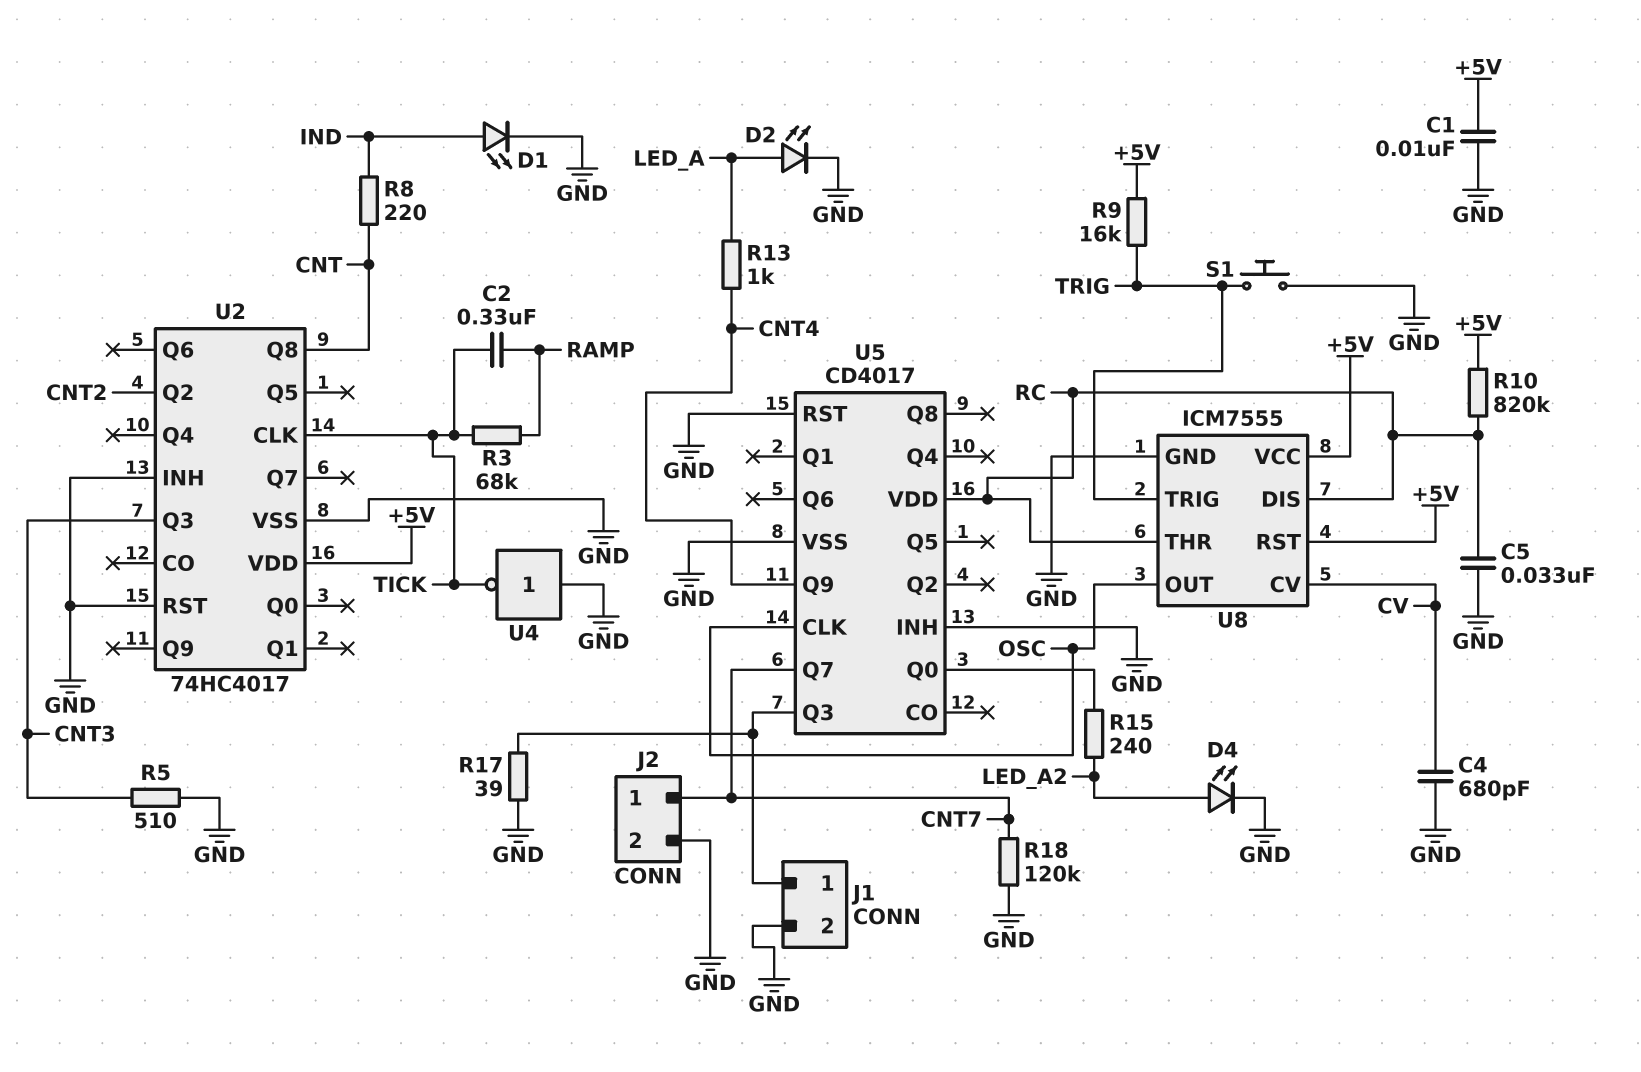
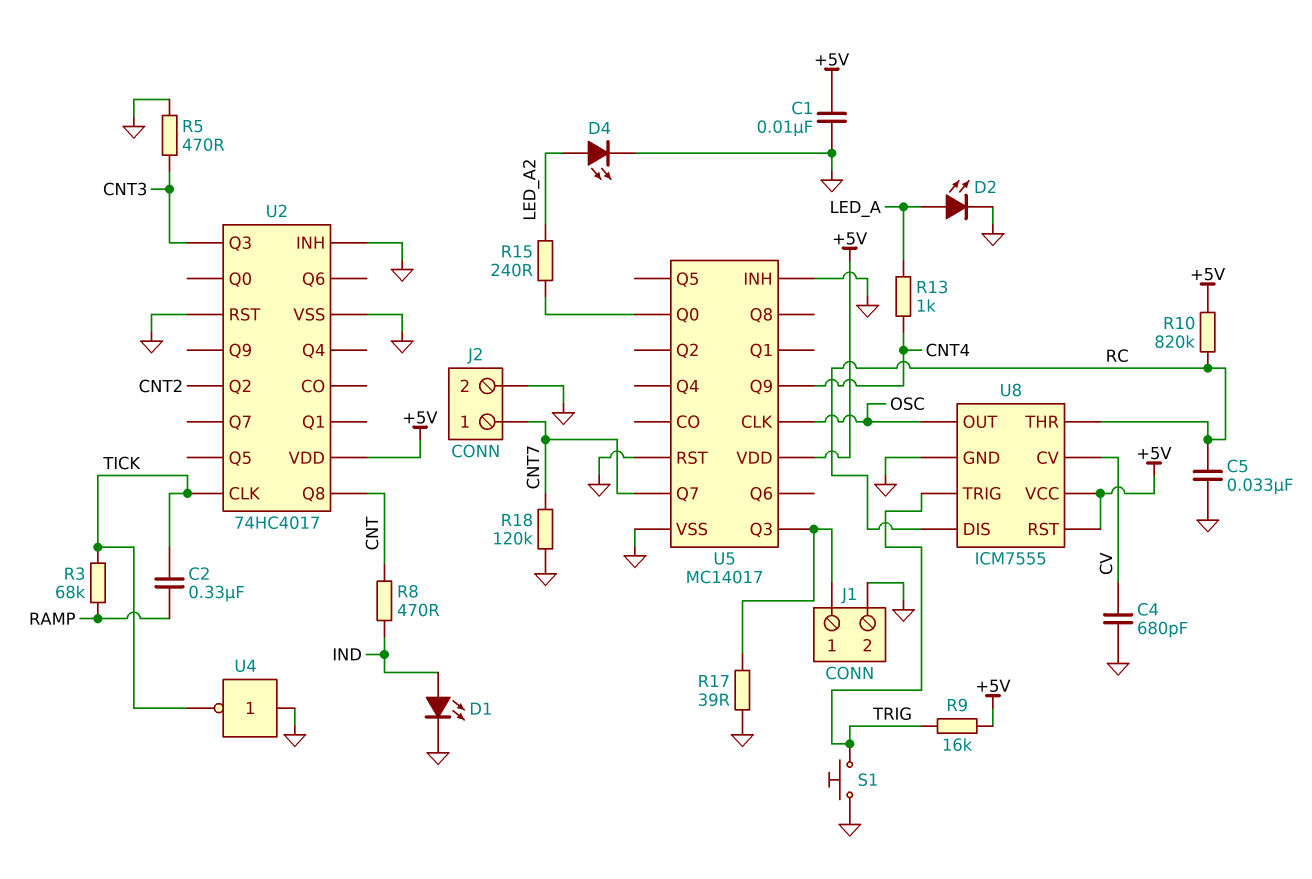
R5: 510 (CNT3, GND) -> 470 (CNT3, GND)
R8: 220 (CNT, IND) -> 470 (CNT, IND)
U5: CD4017 -> MC14017
U5 pin VDD: RC -> +5V

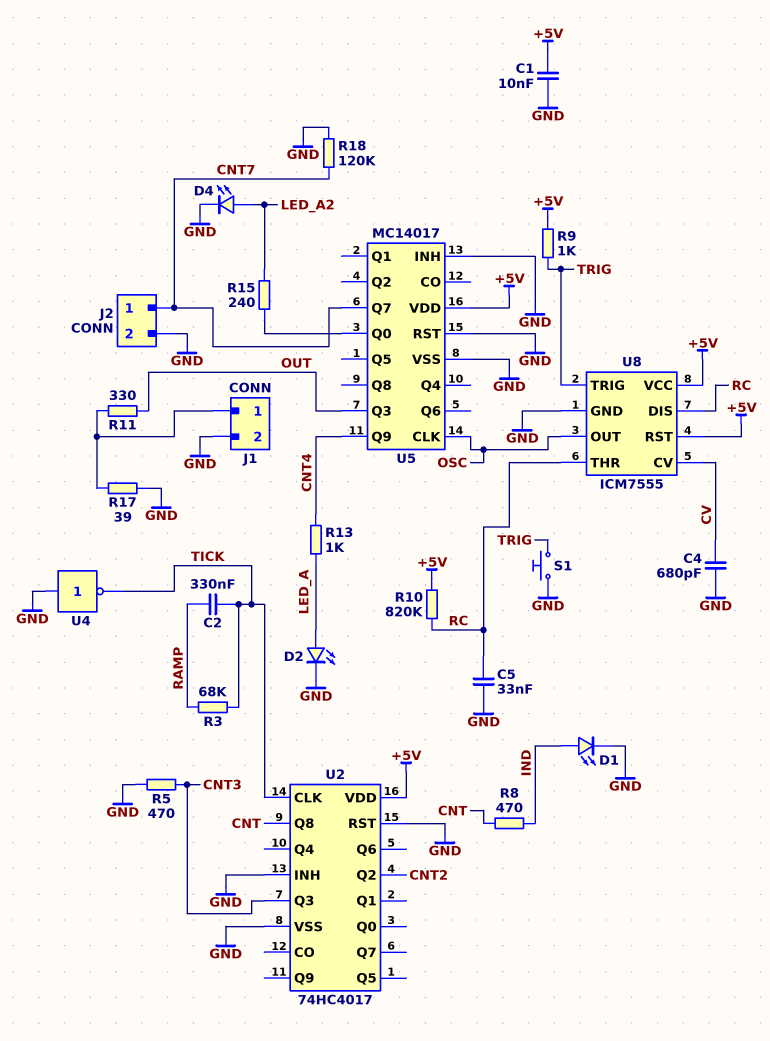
R9: 16k (+5V, TRIG) -> 1k (+5V, TRIG)
R11: none -> 330 (J1/1, OUT)
U5 pin Q3: J1/1 -> OUT

